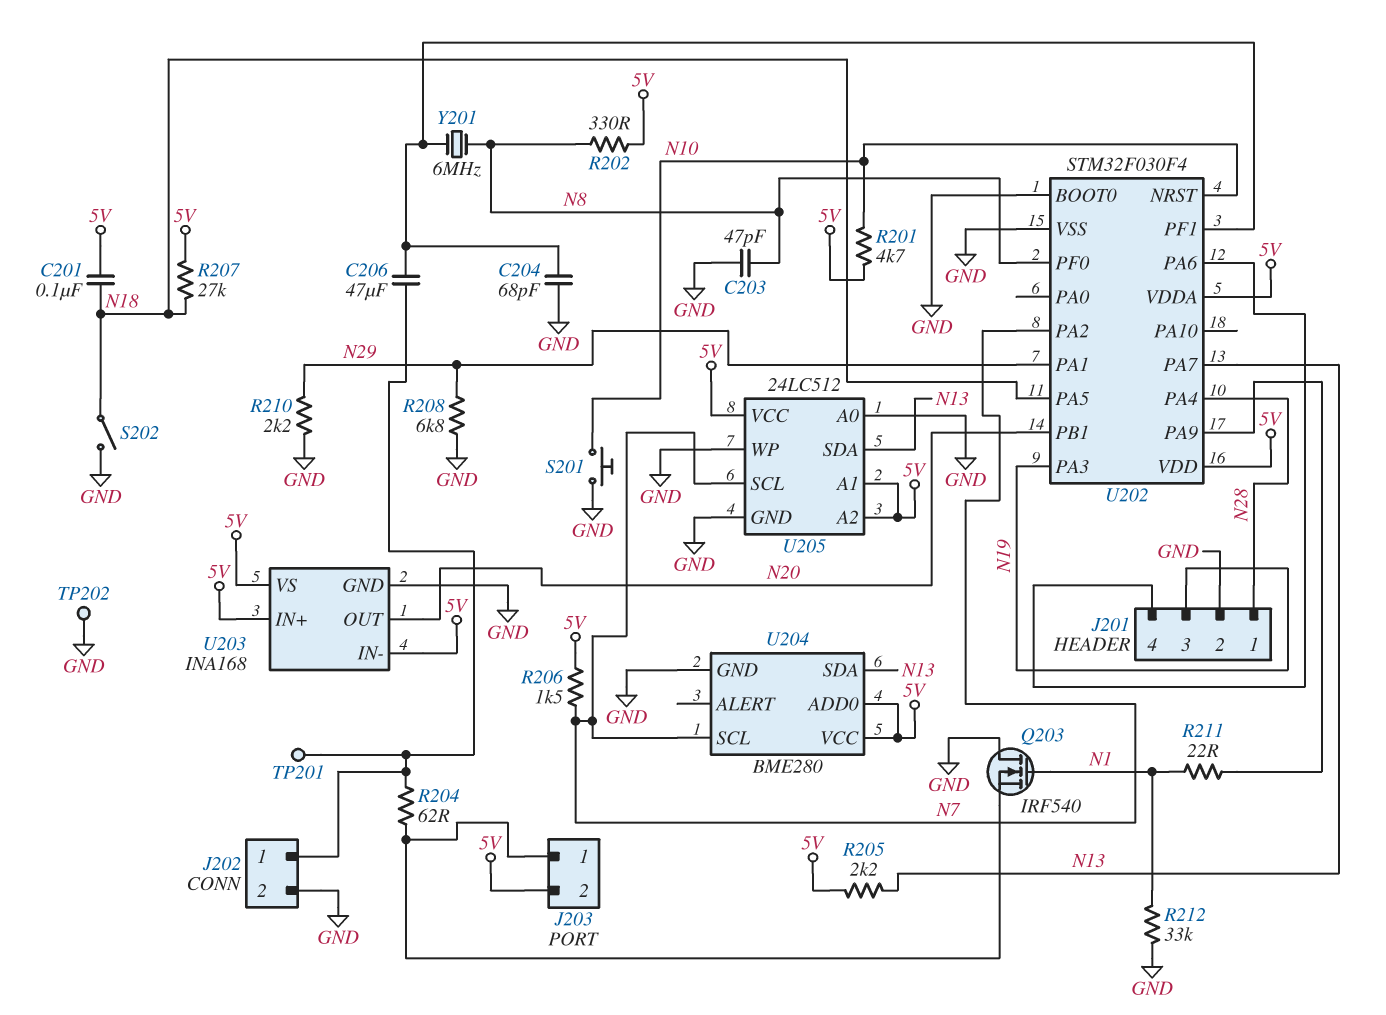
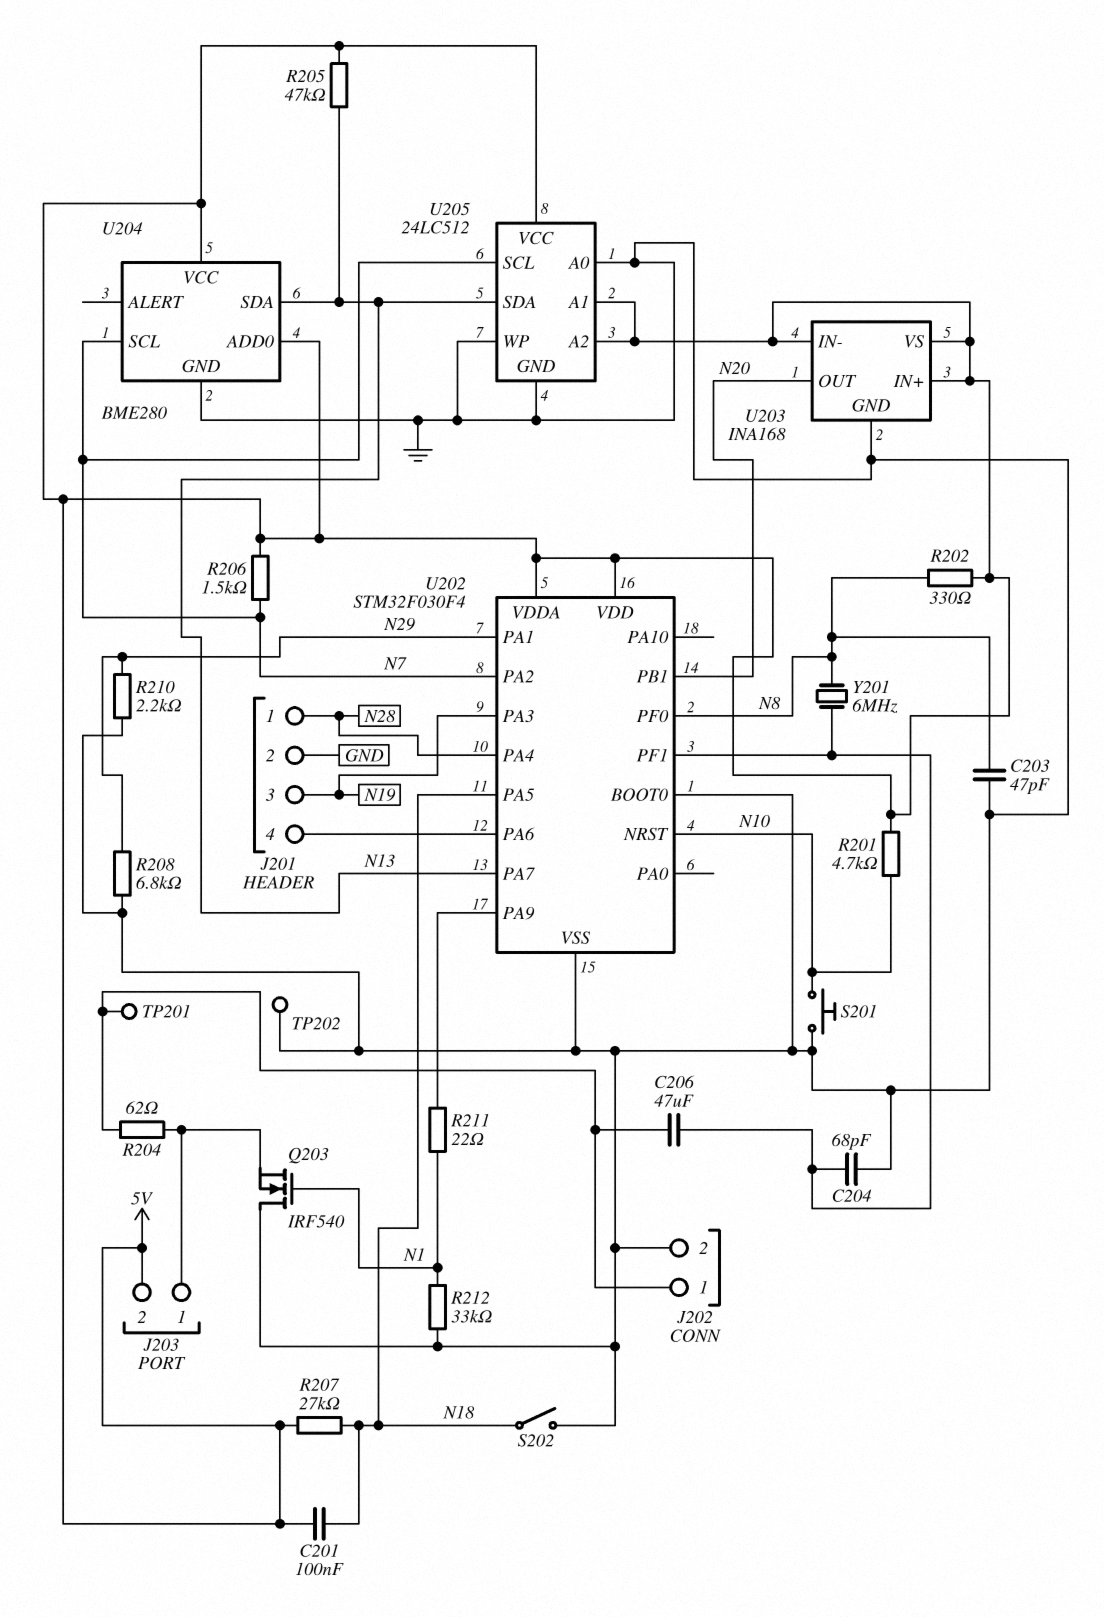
R205: 2.2k (5V, N13) -> 47k (5V, N13)

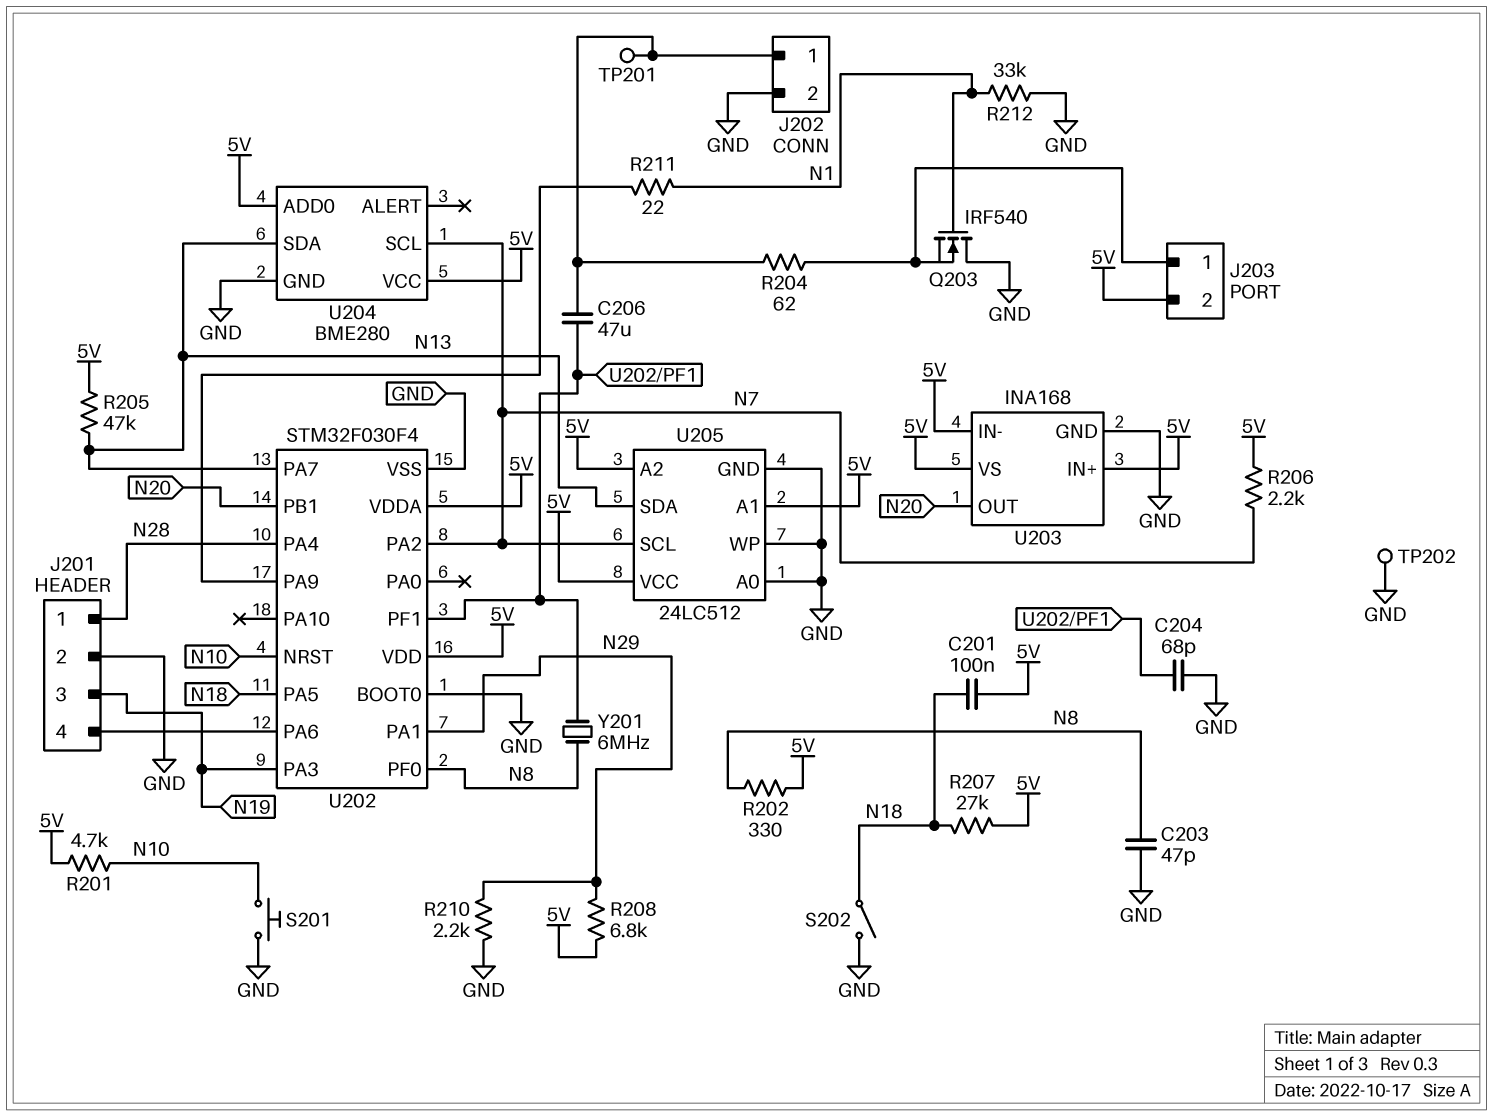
R206: 1.5k (5V, N7) -> 2.2k (5V, N7)
R208: 6.8k (GND, N29) -> 6.8k (5V, N29)

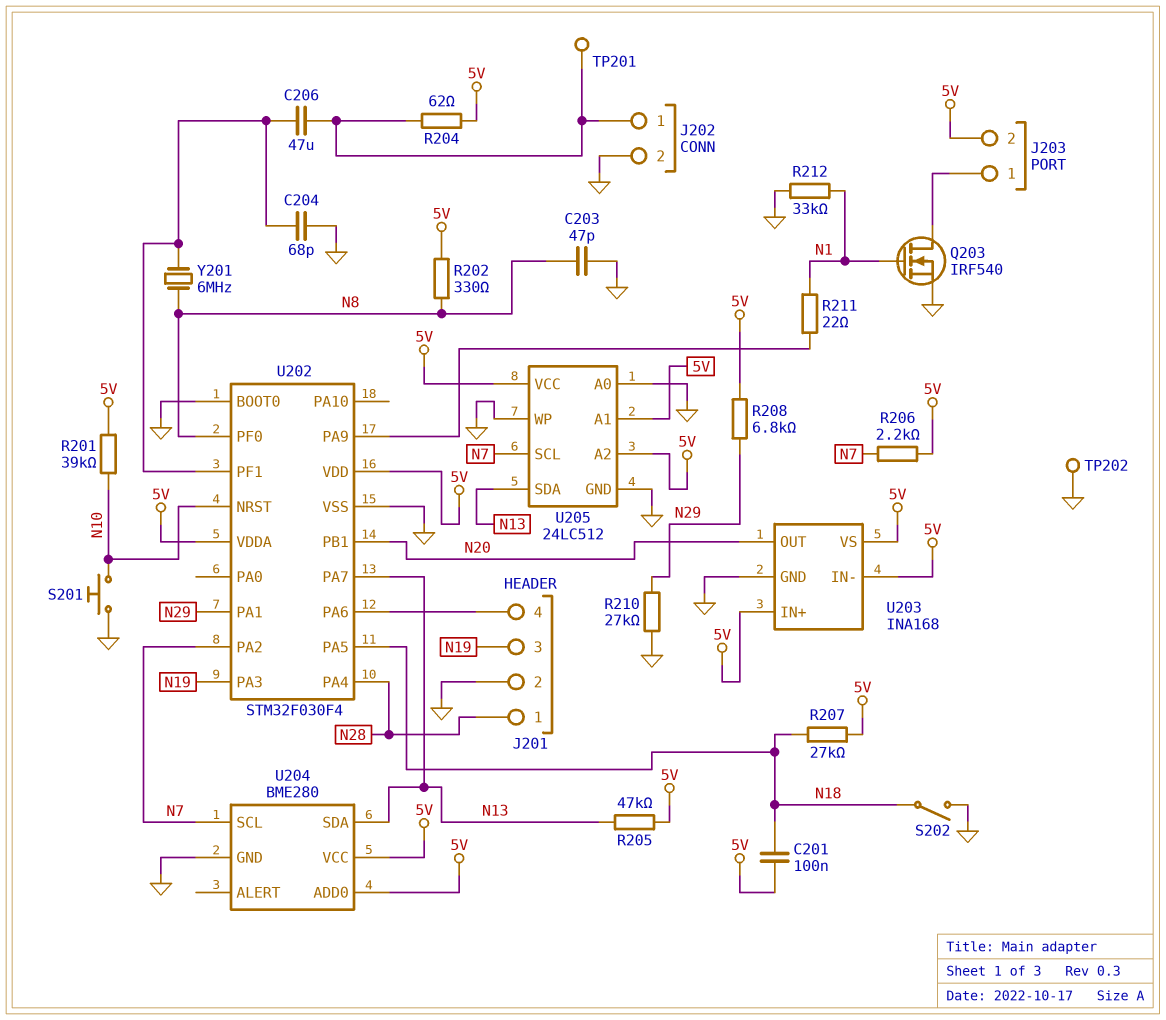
Q203: NMOS IRF540 (G N1, D GND, S J203/1) -> NMOS IRF540 (G N1, D J203/1, S GND)
R201: 4.7k (5V, N10) -> 39k (5V, N10)
R204: 62 (J202/1, J203/1) -> 62 (5V, J202/1)
R210: 2.2k (GND, N29) -> 27k (GND, N29)

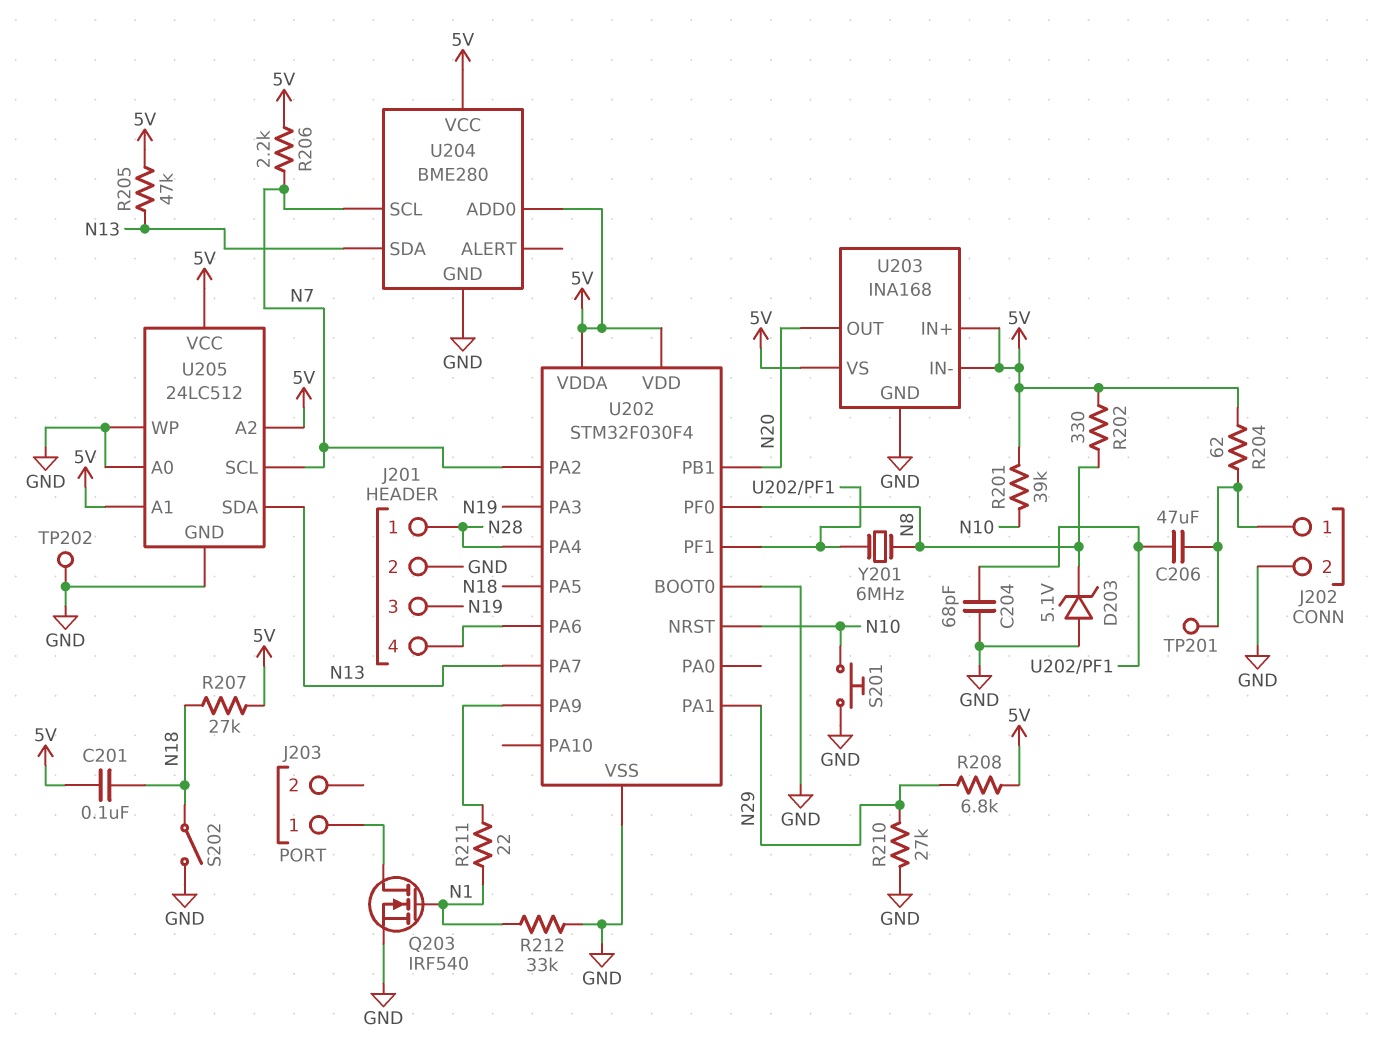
C203: 47pF (GND, N8) -> none
D203: none -> zener 5.1V (A GND, K N8)
J203 pin 2: 5V -> none

